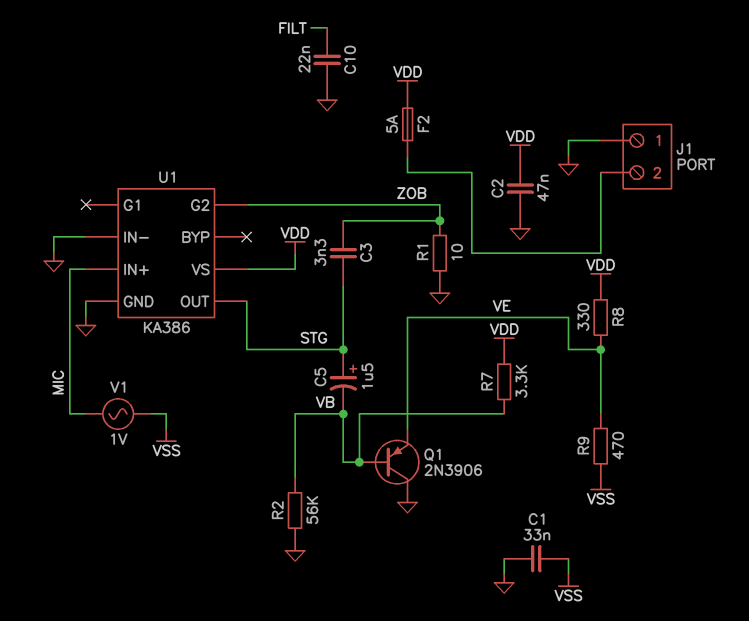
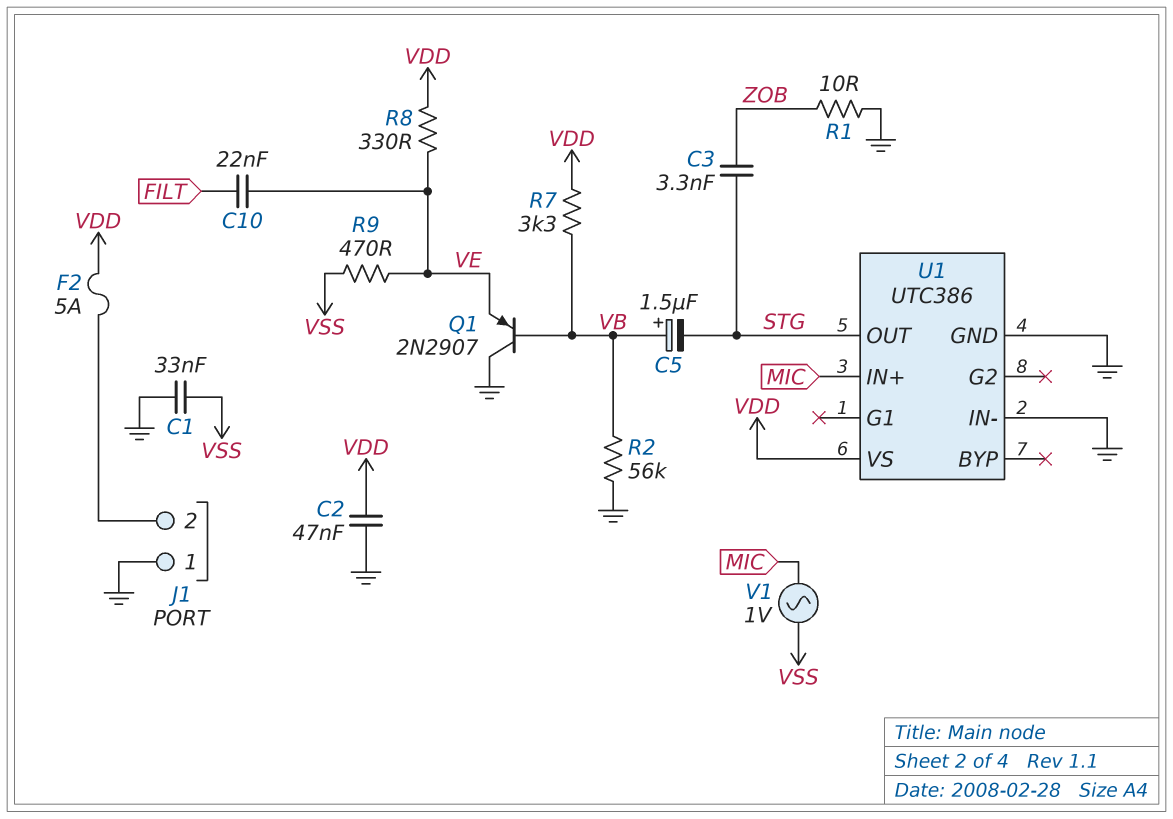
C5: 1.5uF (plus STG, minus VB) -> 1.5uF (plus VB, minus STG)
C10: 22nF (FILT, GND) -> 22nF (FILT, VE)
Q1: PNP 2N3906 (B VB, C GND, E VE) -> PNP 2N2907 (B VB, C GND, E VE)
U1: KA386 -> UTC386
U1 pin G2: ZOB -> none

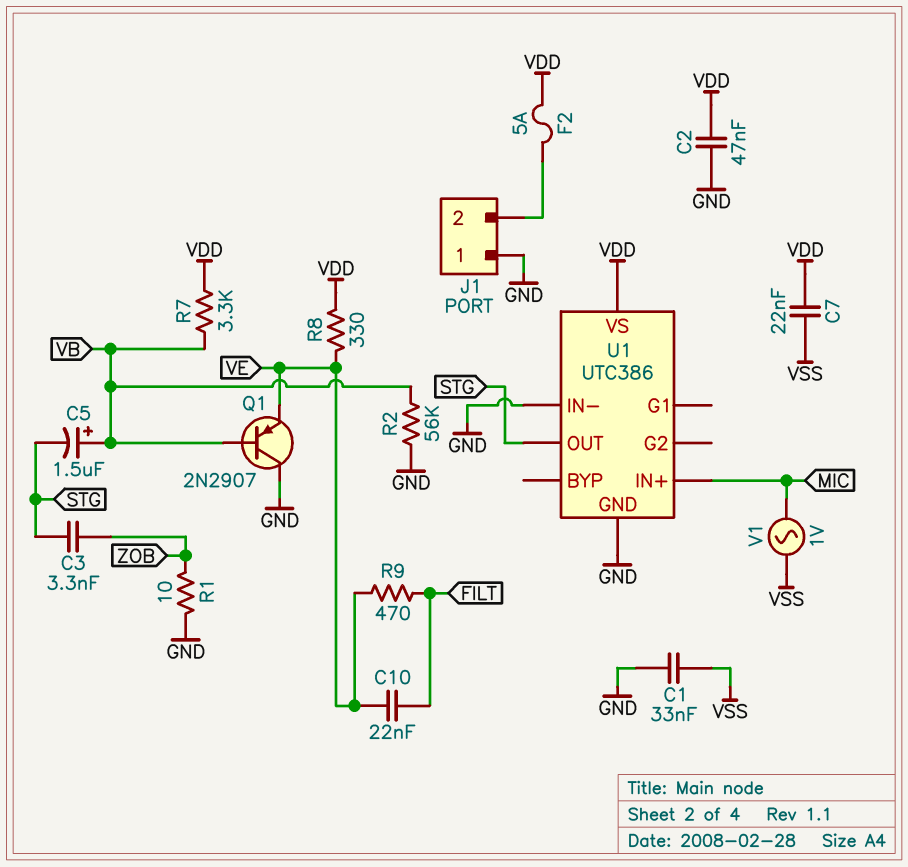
C7: none -> 22nF (VDD, VSS)
R9: 470 (VE, VSS) -> 470 (FILT, VE)

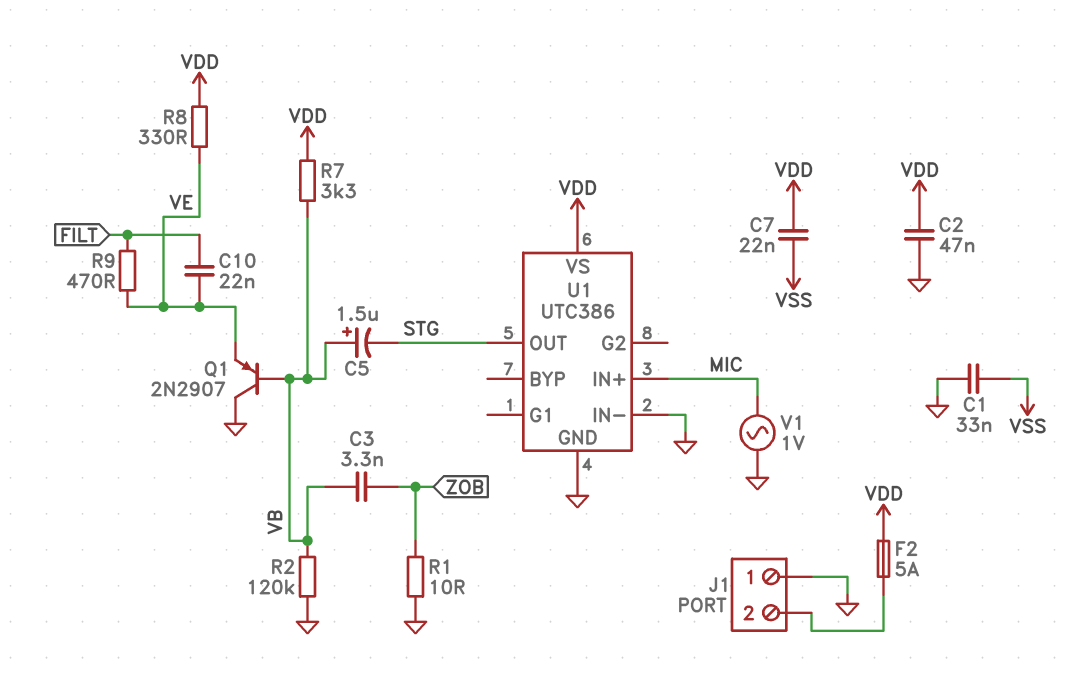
C3: 3.3nF (STG, ZOB) -> 3.3nF (VB, ZOB)
R2: 56k (GND, VB) -> 120k (GND, VB)
V1: AC 1V (MIC, VSS) -> AC 1V (GND, MIC)

